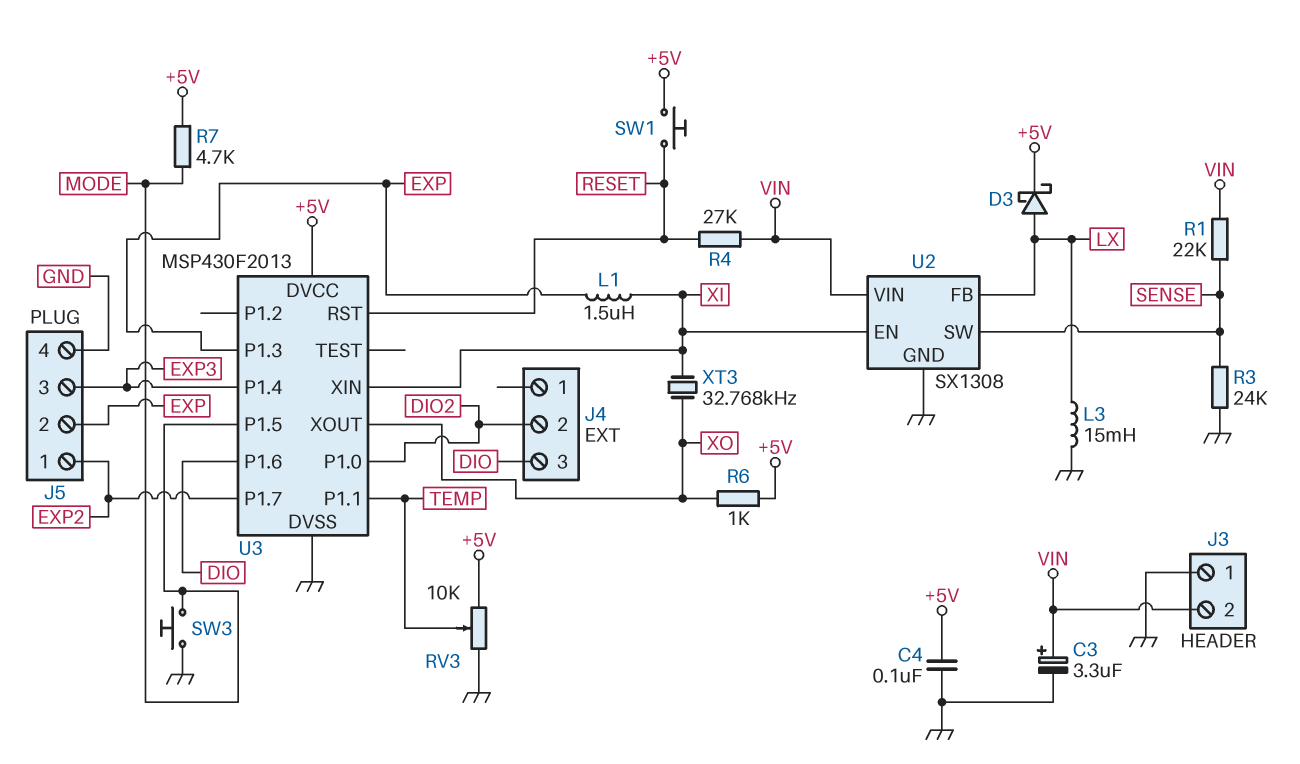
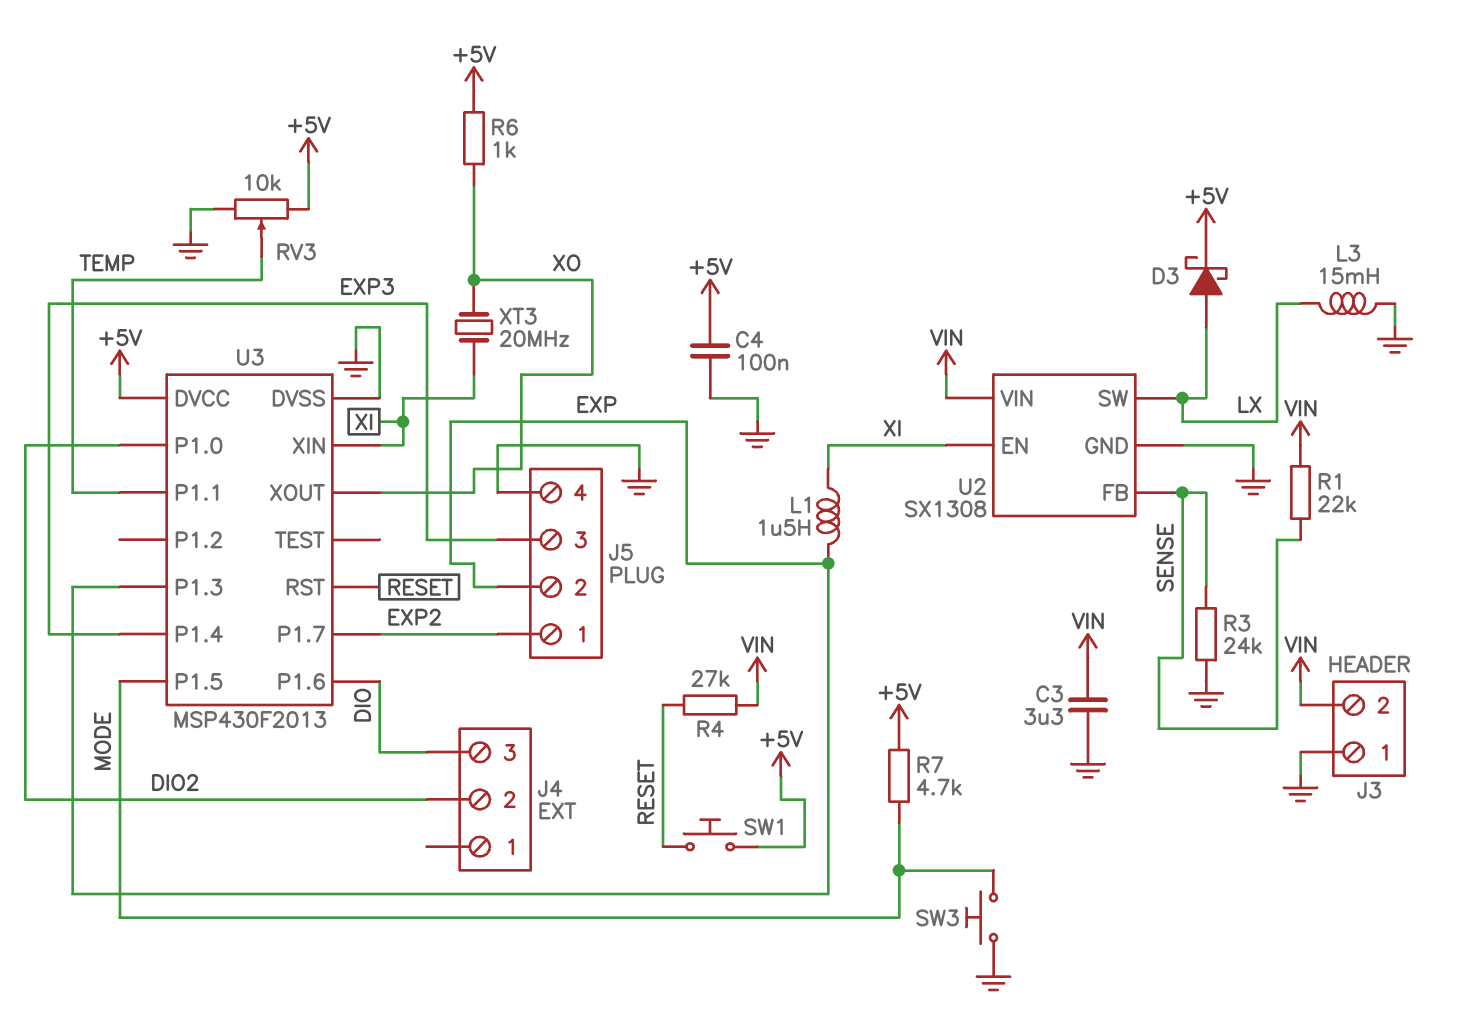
C3: 3.3uF (plus VIN, minus GND) -> 3.3uF (GND, VIN)
U2 pin FB: LX -> SENSE
U2 pin SW: SENSE -> LX
XT3: 32.768kHz (XI, XO) -> 20MHz (XI, XO)

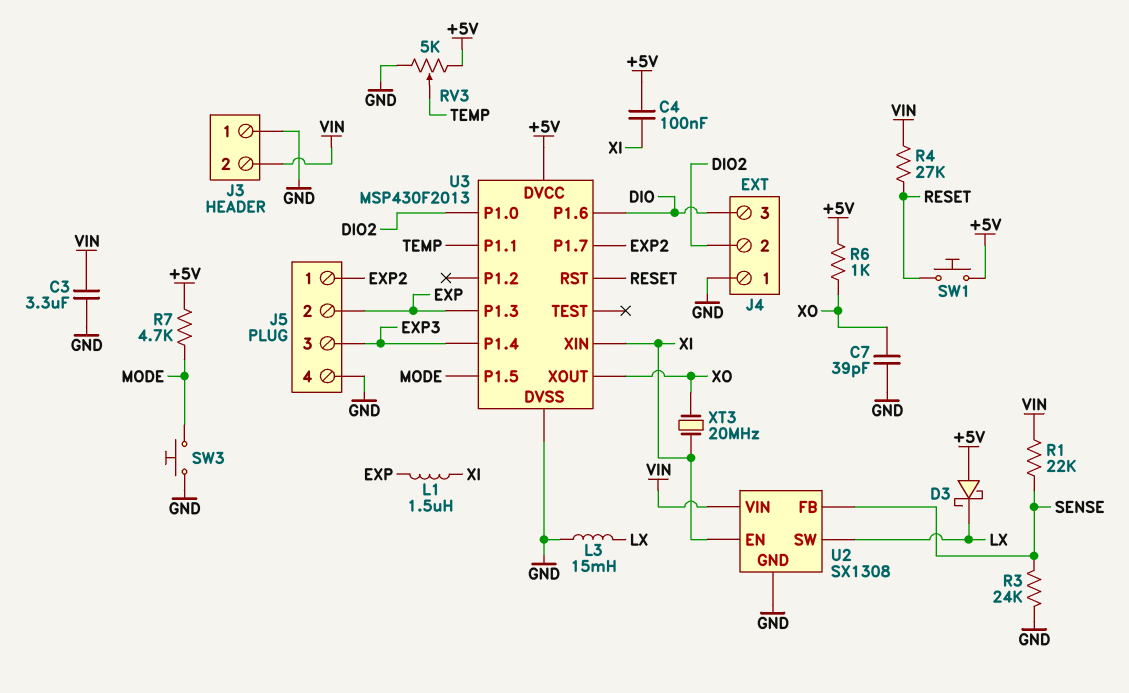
C4: 100nF (+5V, GND) -> 100nF (+5V, XI)
C7: none -> 39pF (GND, XO)
D3: schottky (A LX, K +5V) -> schottky (A +5V, K LX)
J4 pin 1: none -> GND
RV3: 10k (+5V, GND, wiper TEMP) -> 5k (+5V, GND, wiper TEMP)

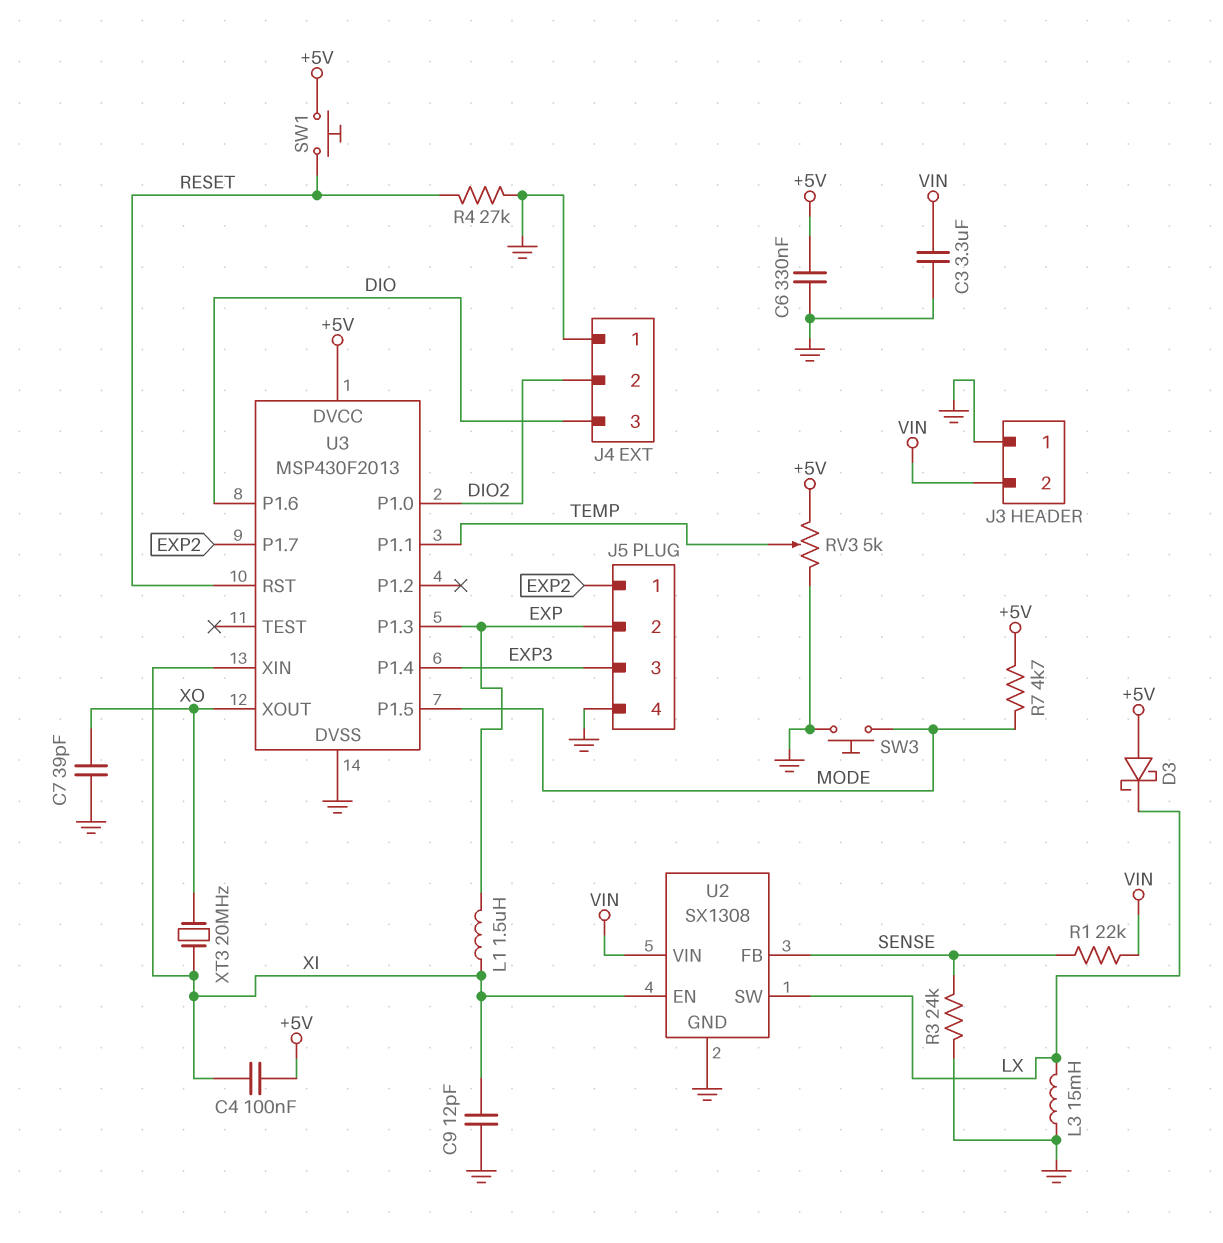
C6: none -> 330nF (+5V, GND)
C9: none -> 12pF (GND, XI)
R4: 27k (RESET, VIN) -> 27k (GND, RESET)
R6: 1k (+5V, XO) -> none

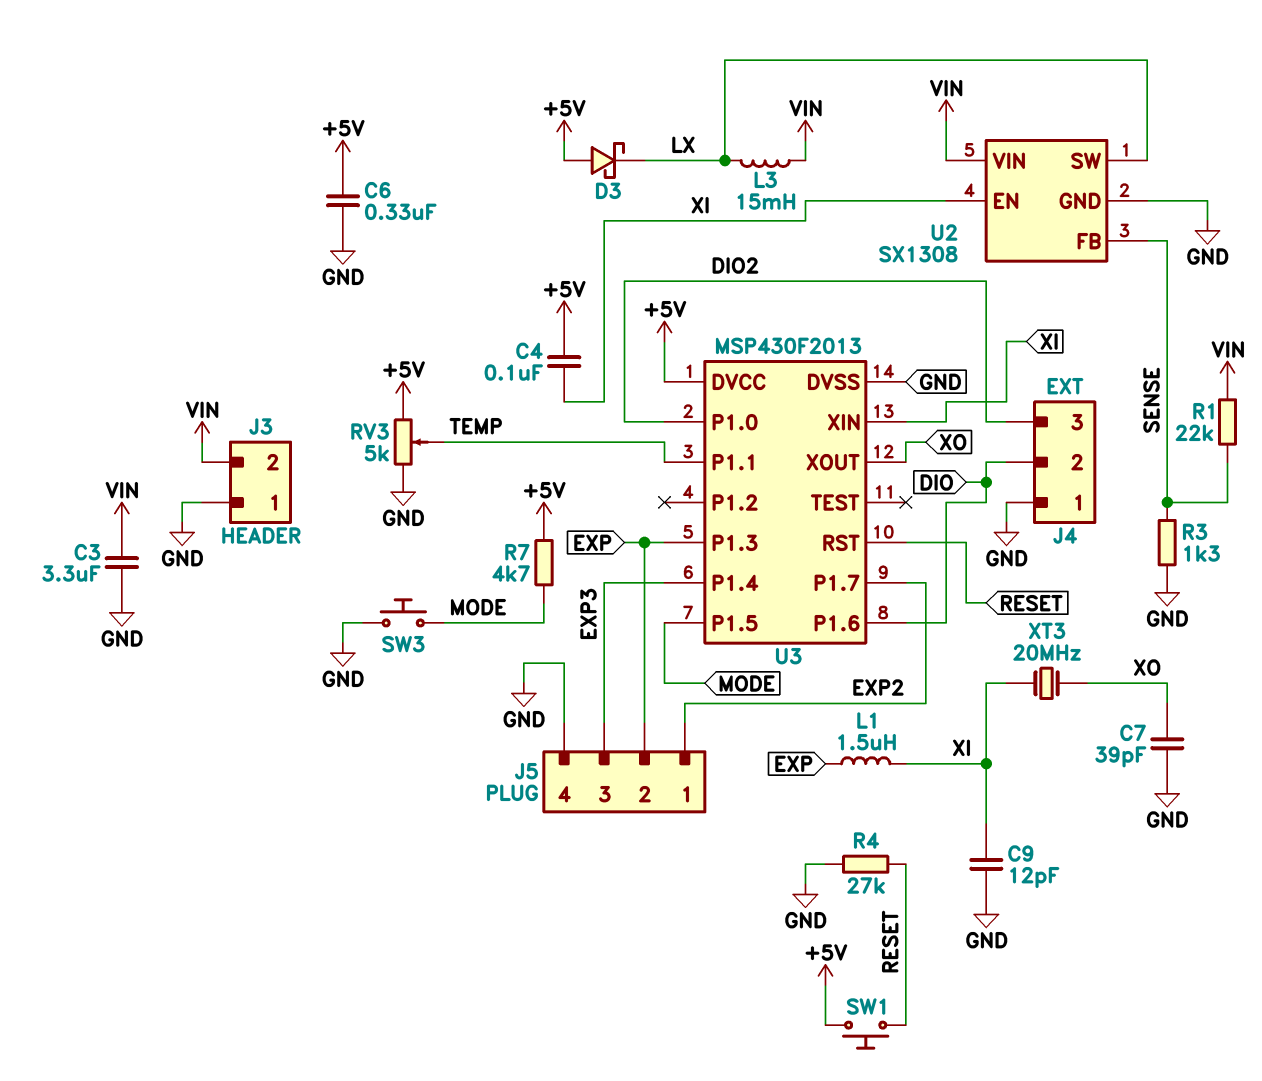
J4 pin 2: DIO2 -> DIO
J4 pin 3: DIO -> DIO2
L3: 15mH (GND, LX) -> 15mH (LX, VIN)
R3: 24k (GND, SENSE) -> 1.3k (GND, SENSE)

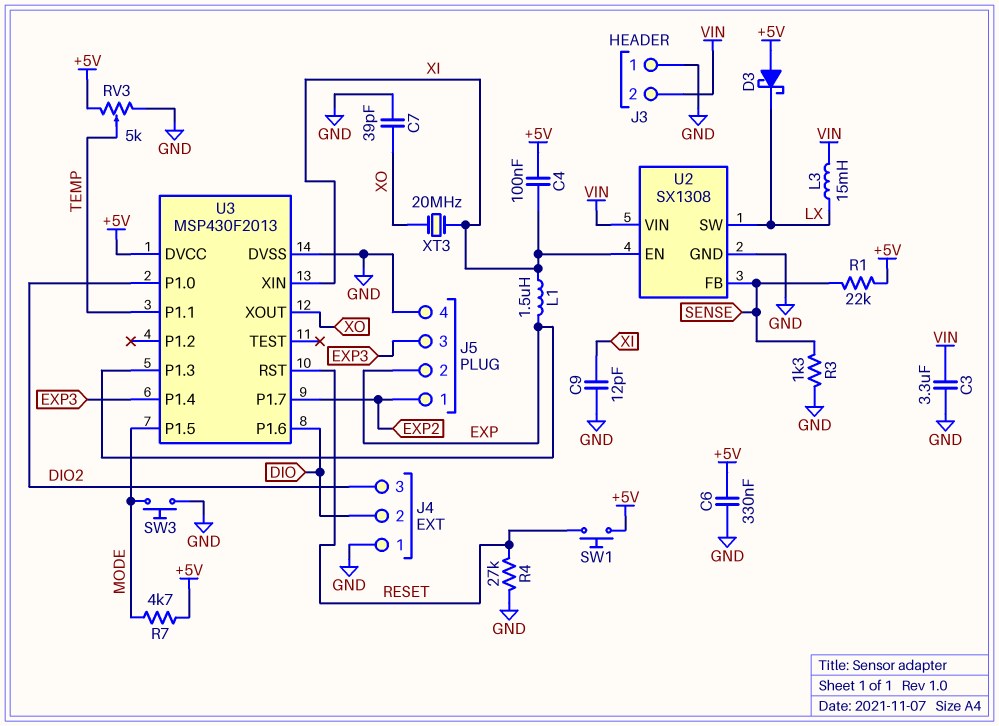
R1: 22k (SENSE, VIN) -> 22k (+5V, SENSE)

